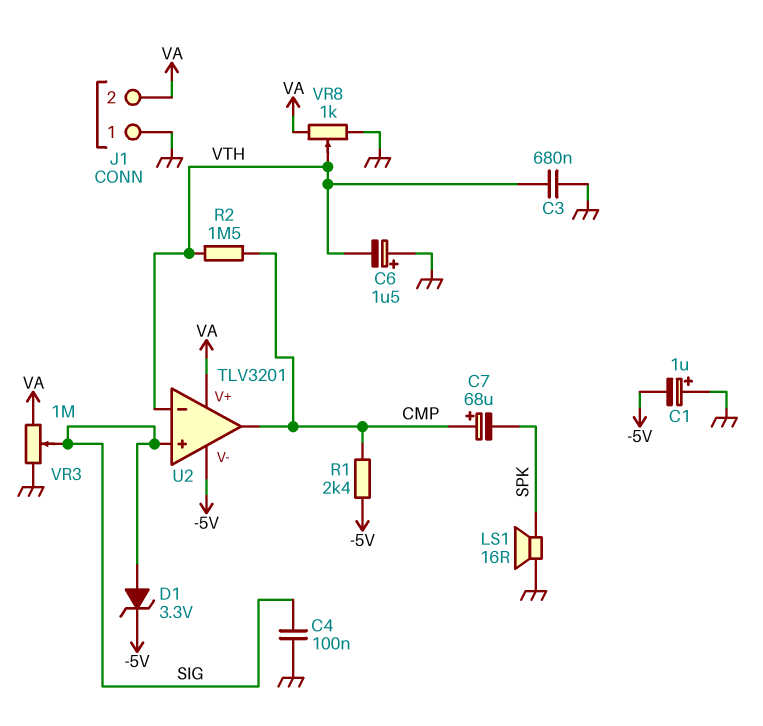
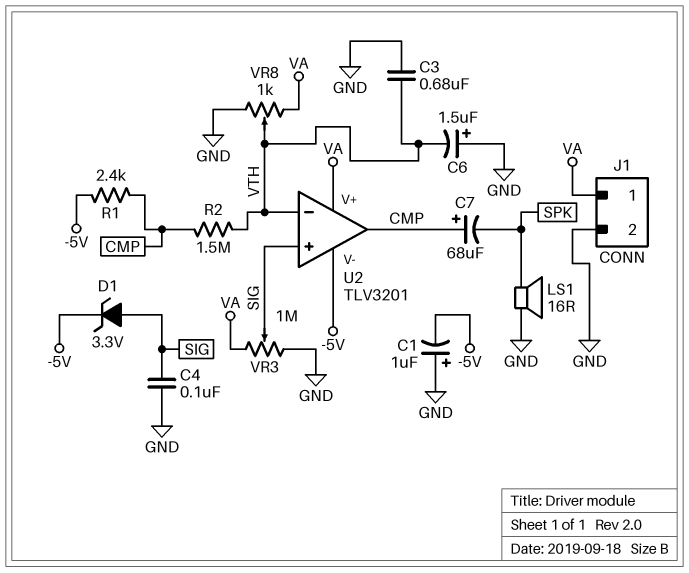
J1 pin 1: GND -> VA
J1 pin 2: VA -> GND

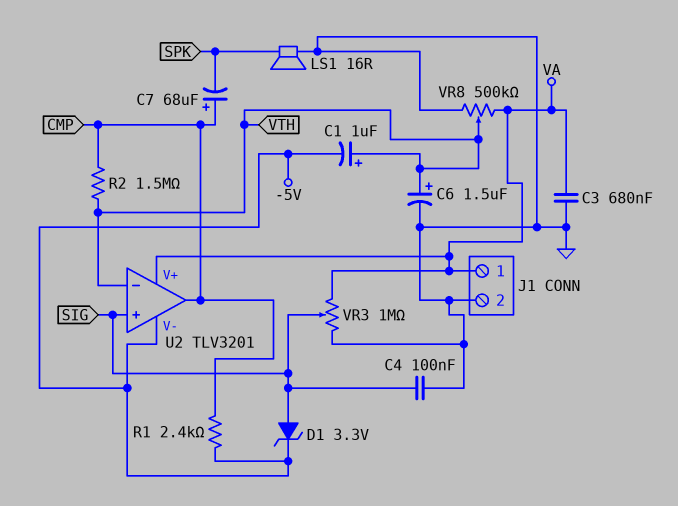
C1: 1uF (plus GND, minus -5V) -> 1uF (plus VTH, minus -5V)
C3: 680nF (GND, VTH) -> 680nF (GND, VA)
C6: 1.5uF (plus GND, minus VTH) -> 1.5uF (plus VTH, minus GND)
VR8: 1k (GND, VA, wiper VTH) -> 500k (GND, VA, wiper VTH)

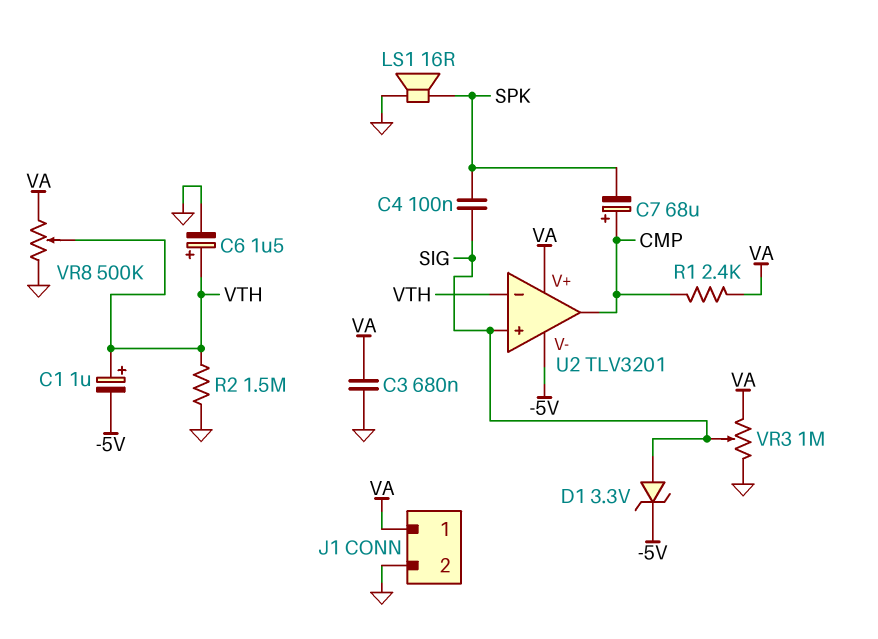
C4: 100nF (GND, SIG) -> 100nF (SIG, SPK)
R1: 2.4k (-5V, CMP) -> 2.4k (CMP, VA)
R2: 1.5M (CMP, VTH) -> 1.5M (GND, VTH)

